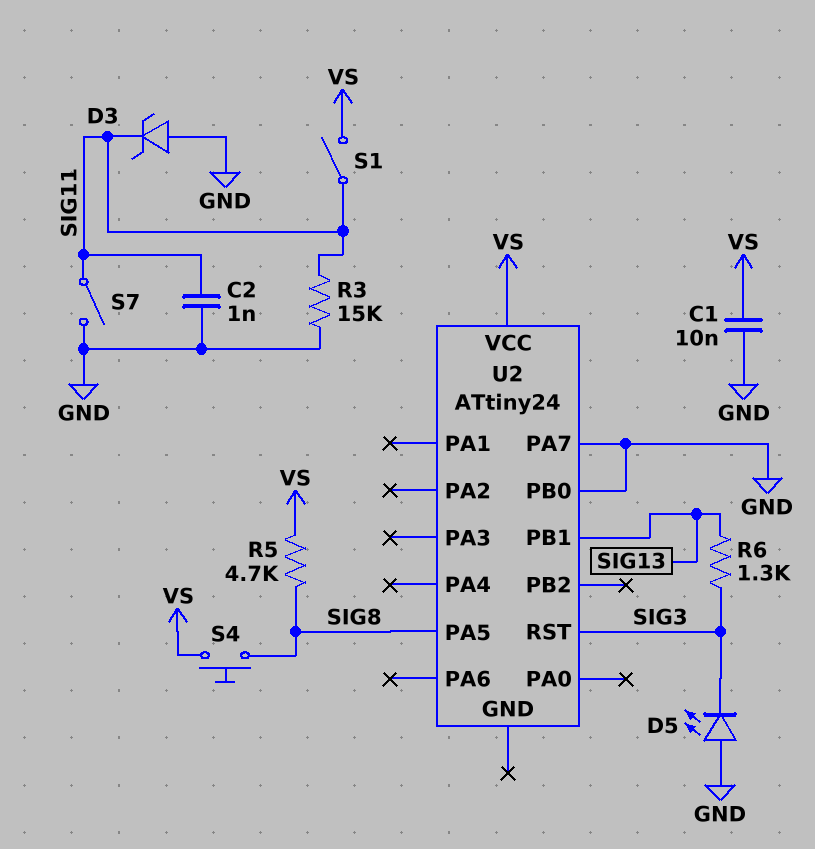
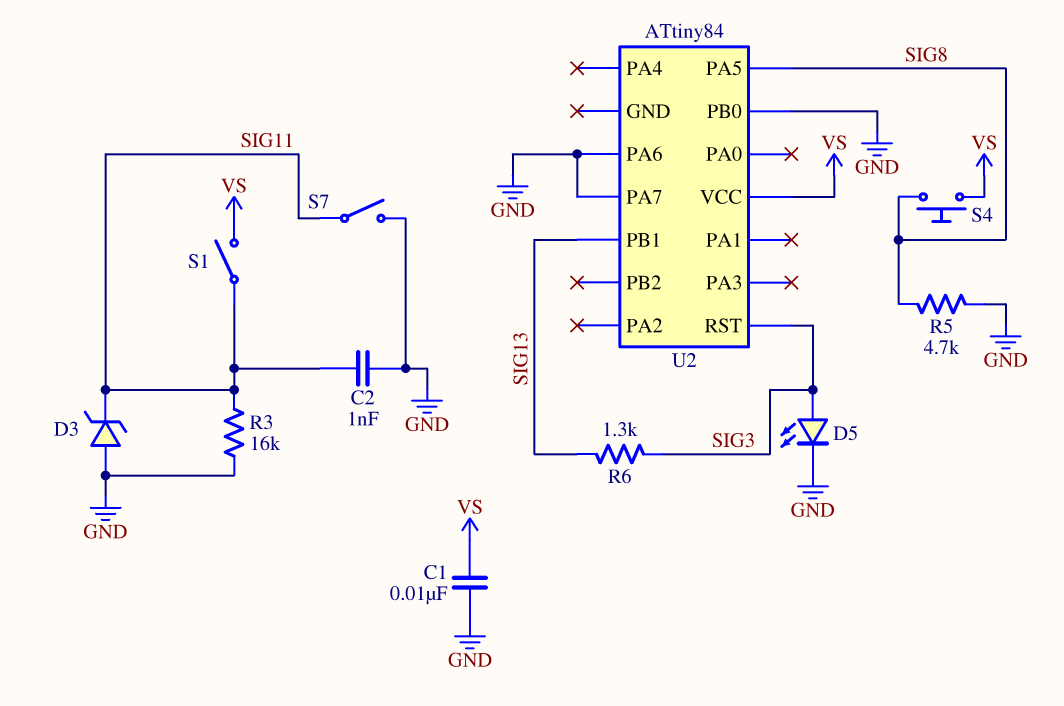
D5: LED (A GND, K SIG3) -> LED (A SIG3, K GND)
R3: 15k (GND, SIG11) -> 16k (GND, SIG11)
R5: 4.7k (SIG8, VS) -> 4.7k (GND, SIG8)
U2: ATtiny24 -> ATtiny84
U2 pin PA6: none -> GND

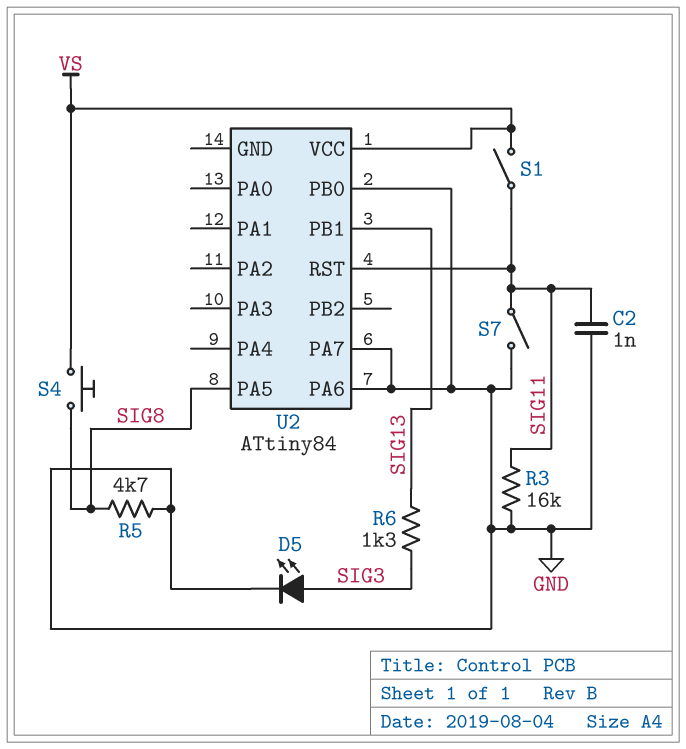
C1: 10nF (GND, VS) -> none
D3: zener (A GND, K SIG11) -> none
U2 pin RST: SIG3 -> SIG11

